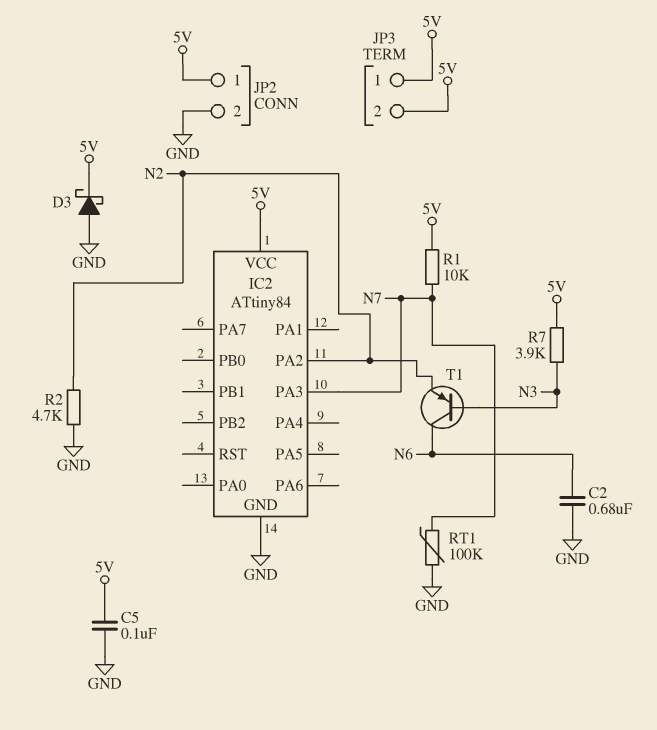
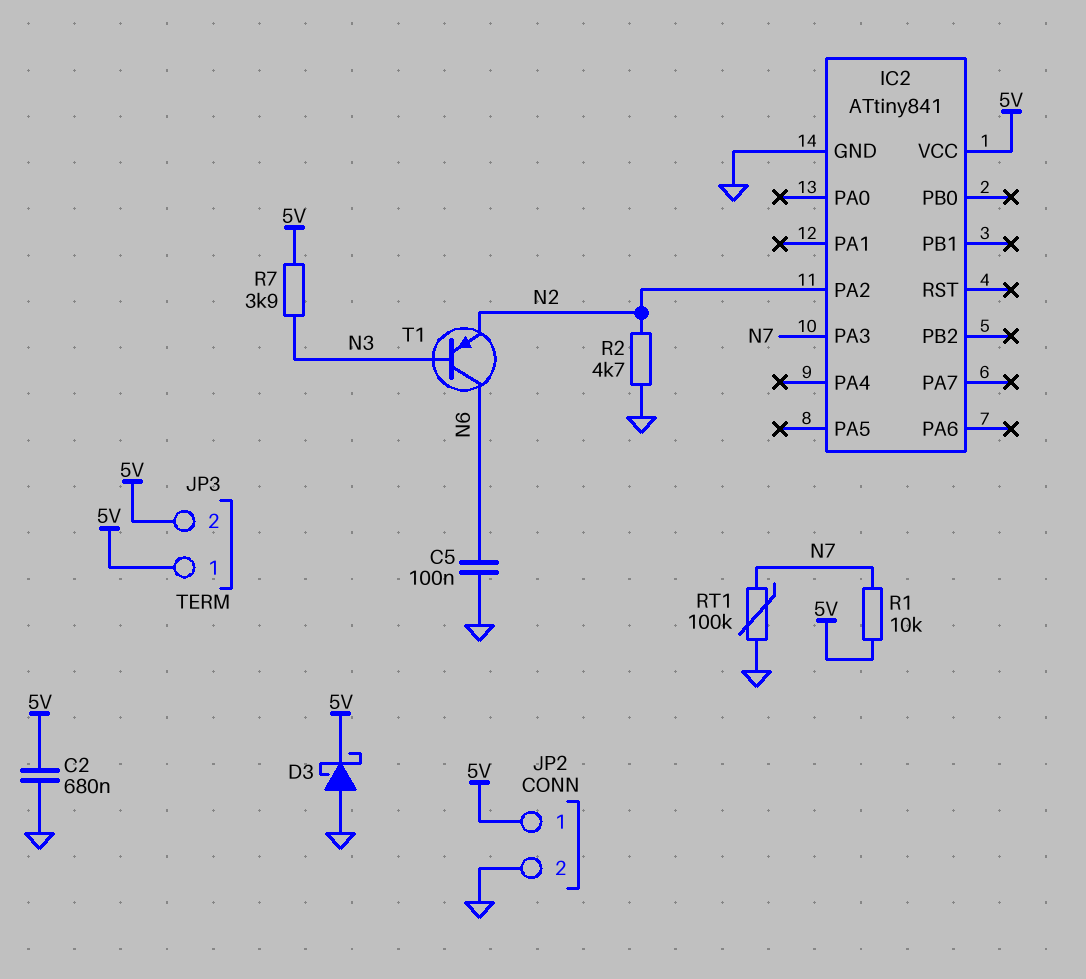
C2: 680nF (GND, N6) -> 680nF (5V, GND)
C5: 100nF (5V, GND) -> 100nF (GND, N6)
IC2: ATtiny84 -> ATtiny841

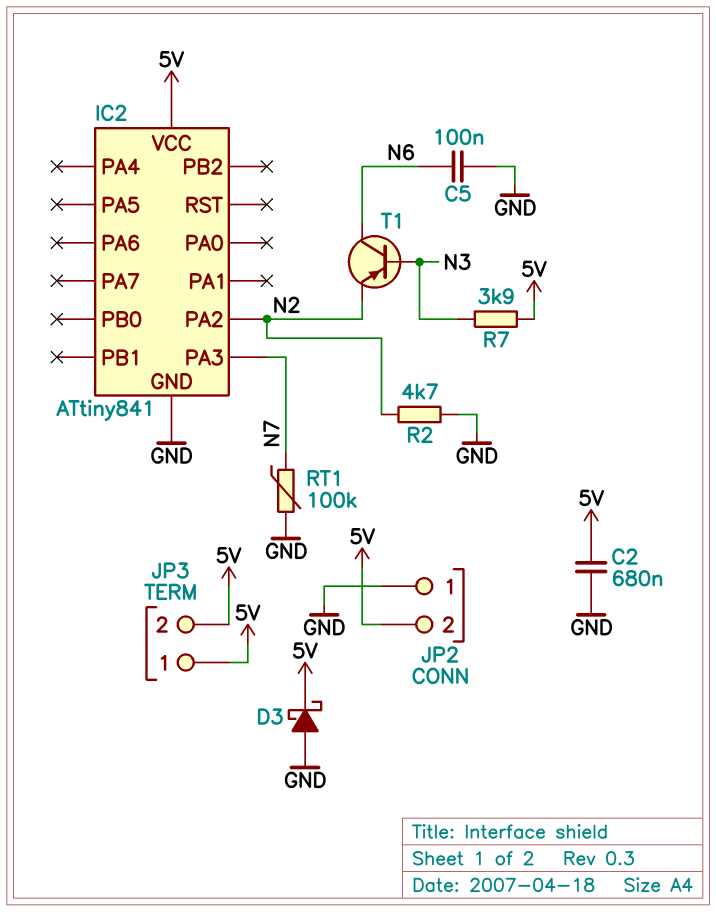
JP2 pin 1: 5V -> GND
JP2 pin 2: GND -> 5V
R1: 10k (5V, N7) -> none

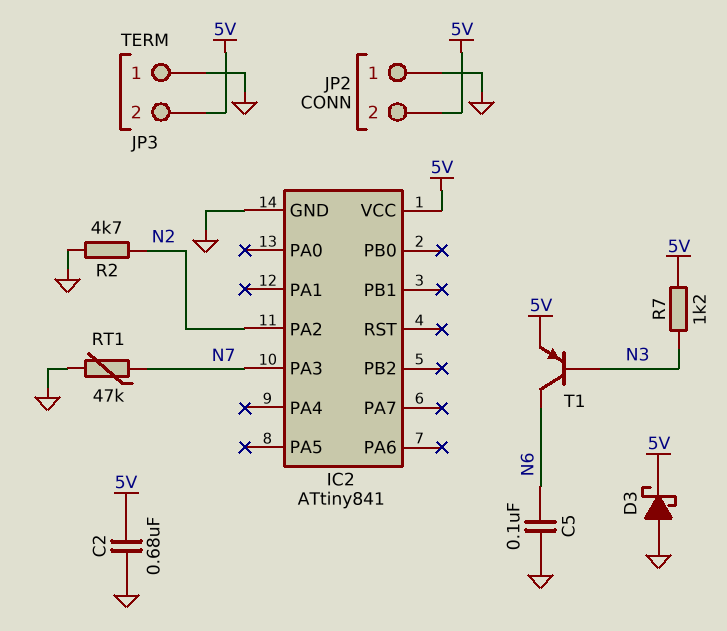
JP3 pin 1: 5V -> GND
R7: 3.9k (5V, N3) -> 1.2k (5V, N3)
RT1: 100k (GND, N7) -> 47k (GND, N7)
T1: PNP (B N3, C N6, E N2) -> PNP (B N3, C N6, E 5V)

